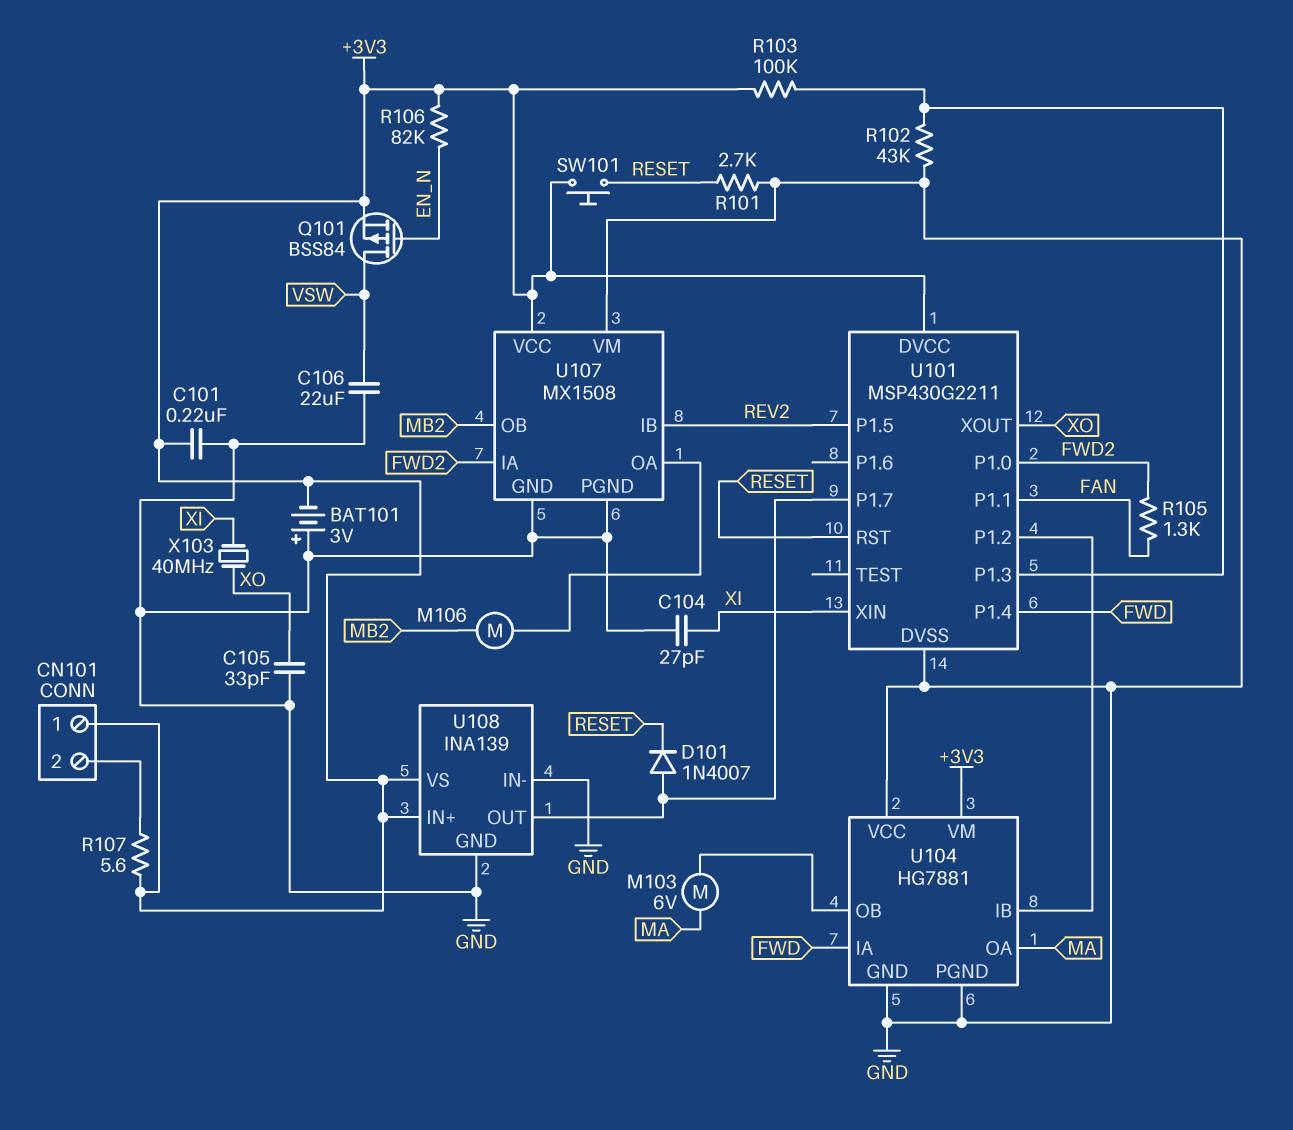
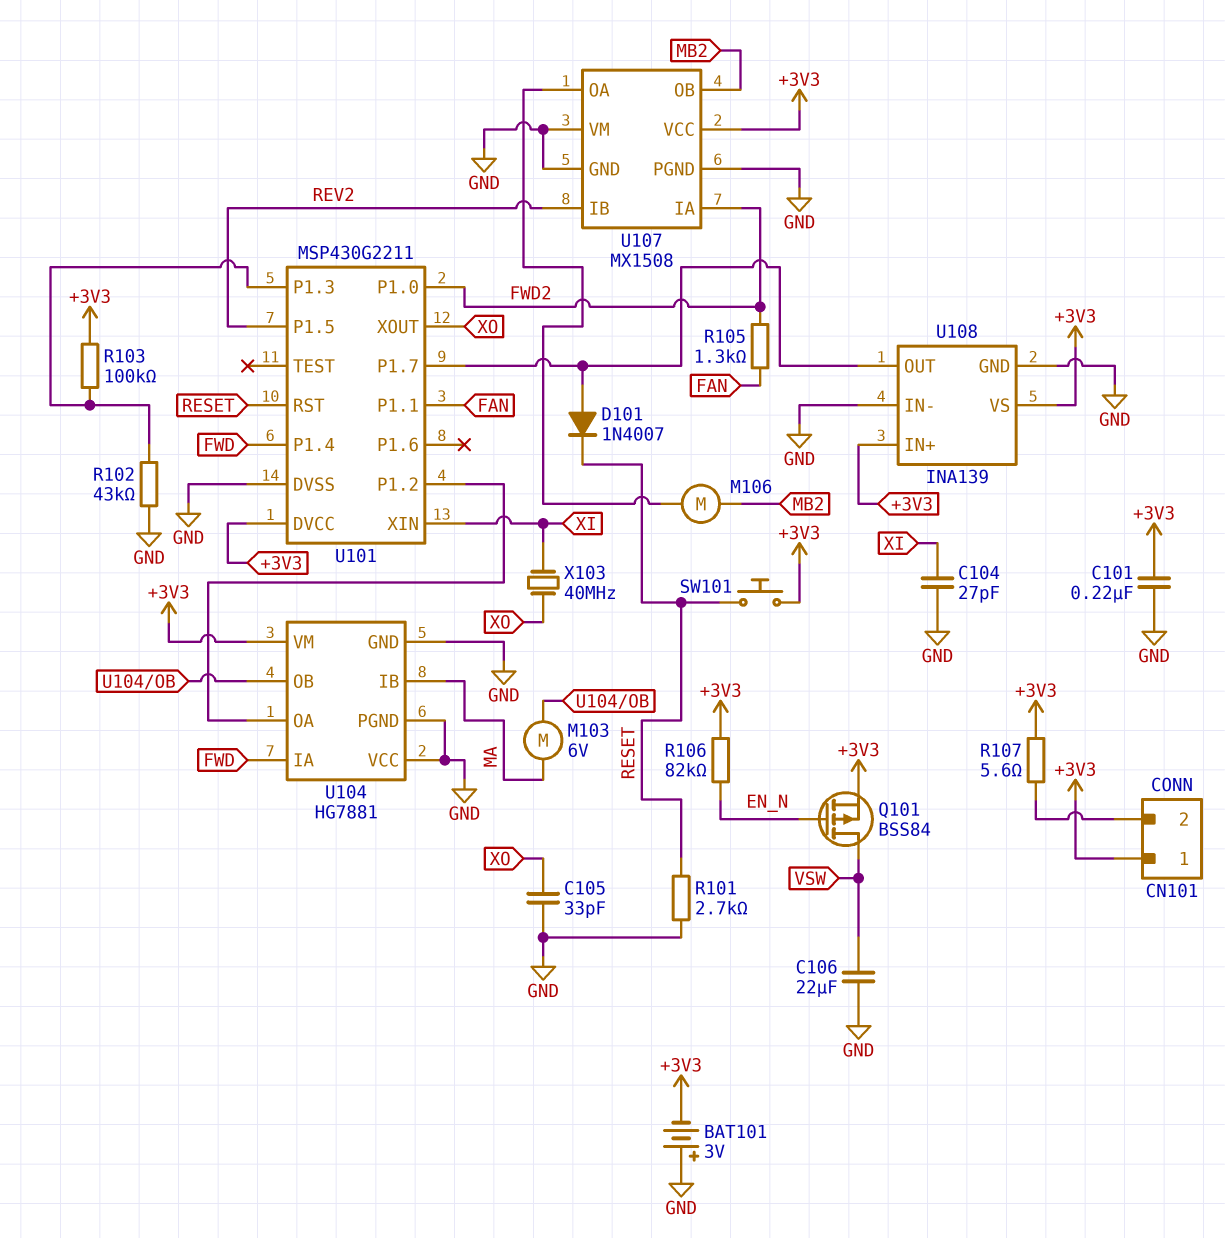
U104 pin IB: U101/P1.2 -> MA
U104 pin OA: MA -> U101/P1.2

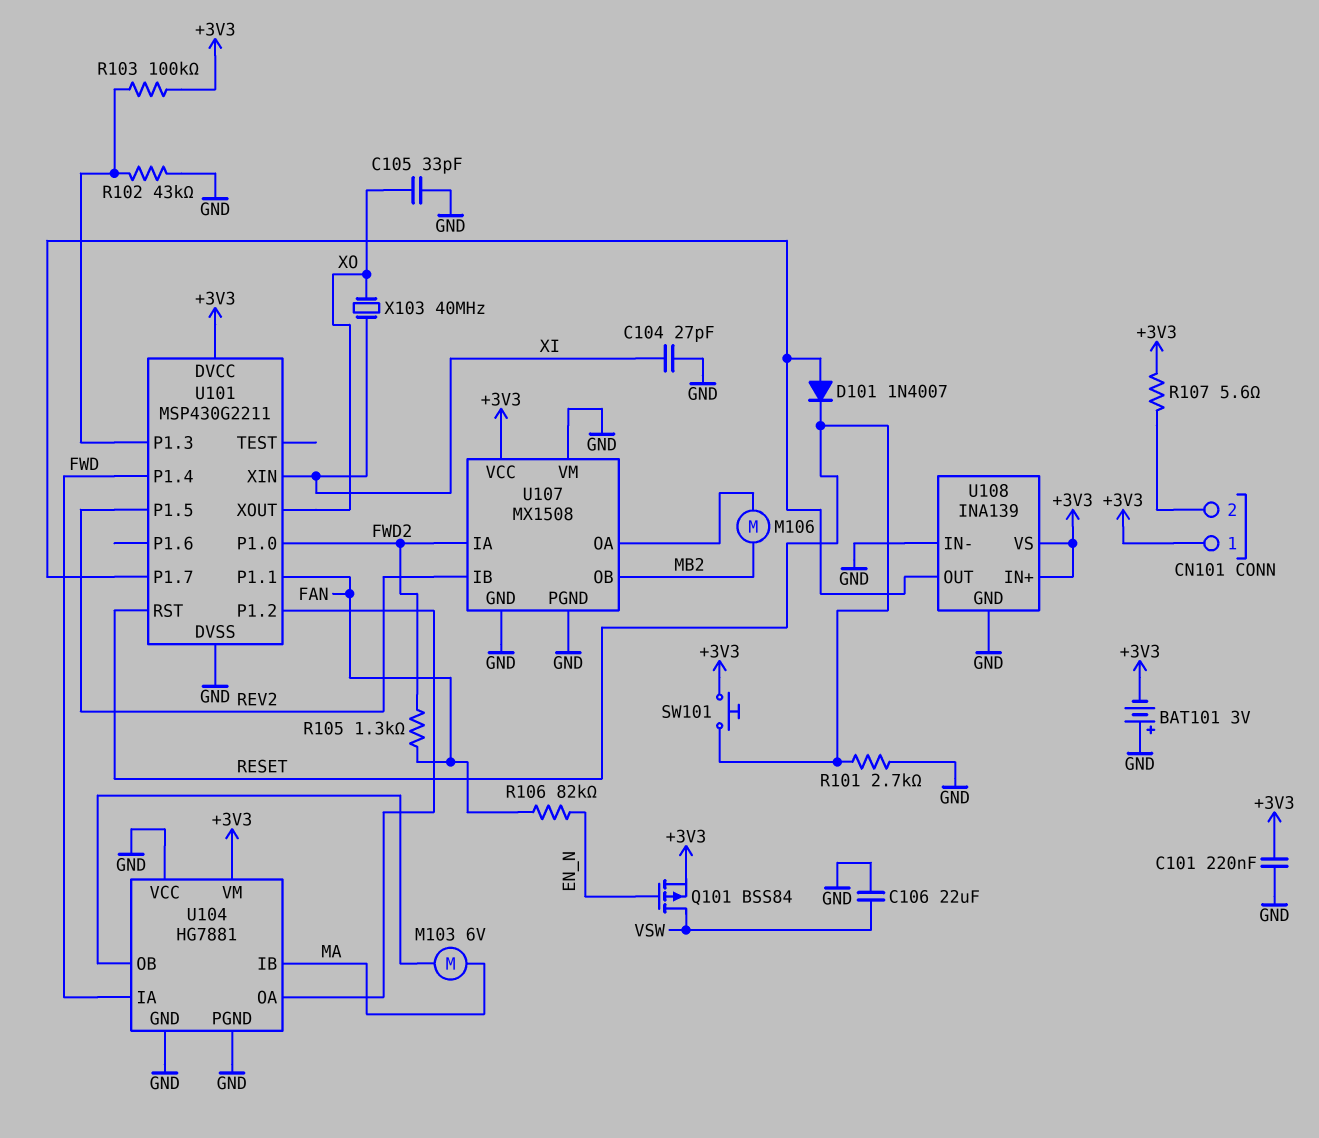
R106: 82k (+3V3, EN_N) -> 82k (EN_N, FAN)

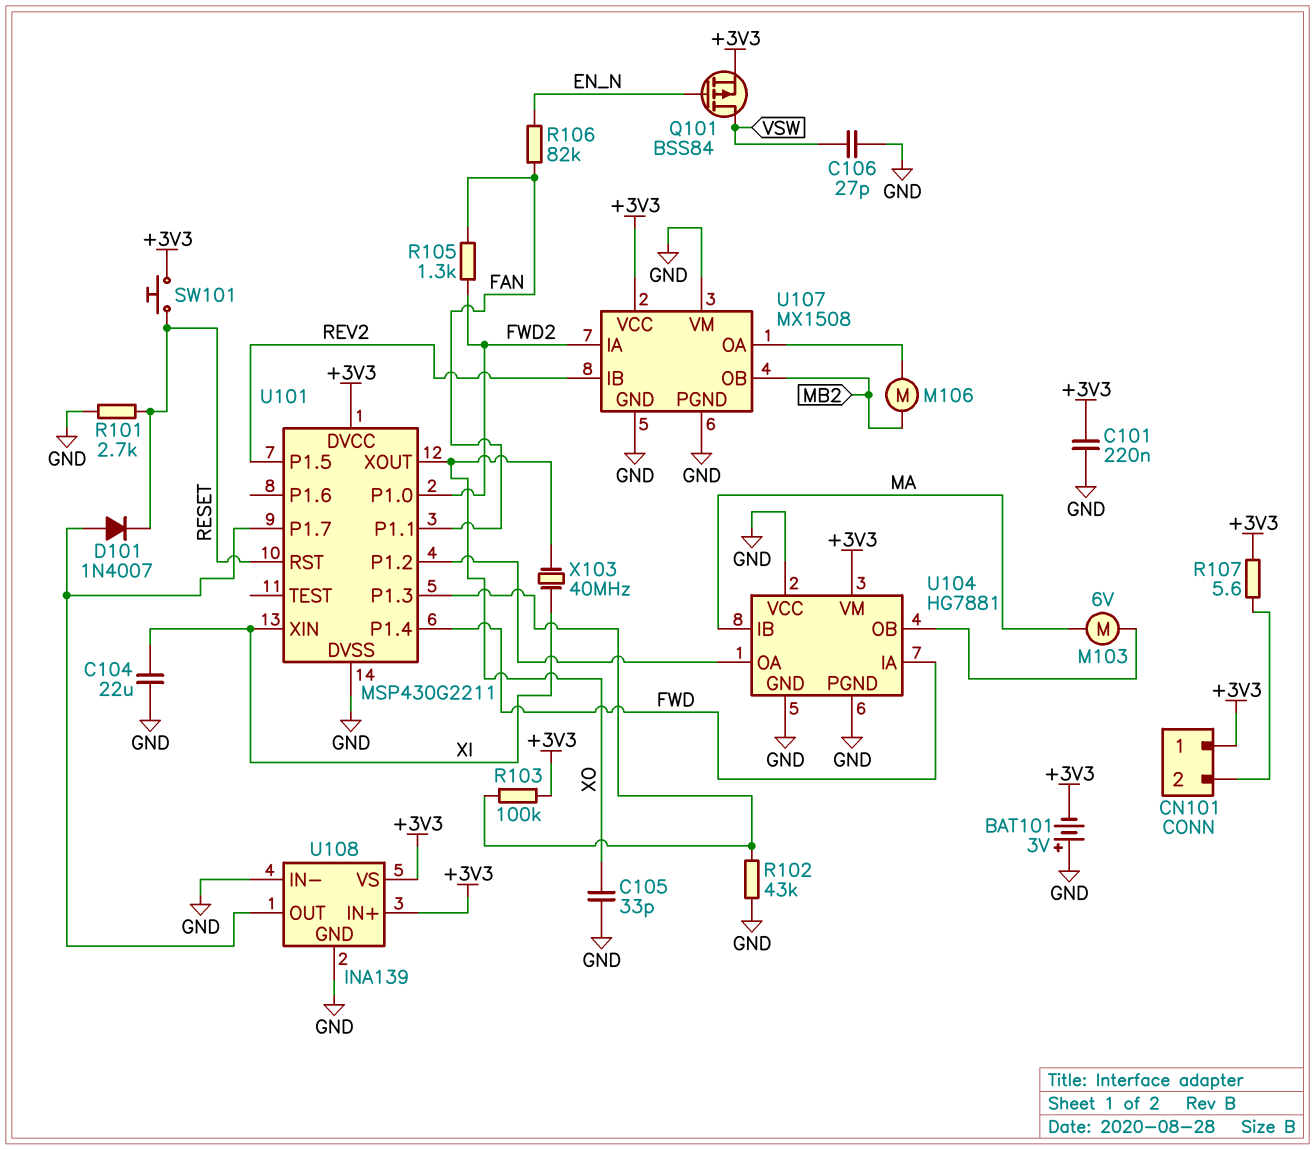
C104: 27pF (GND, XI) -> 22uF (GND, XI)
C106: 22uF (GND, VSW) -> 27pF (GND, VSW)

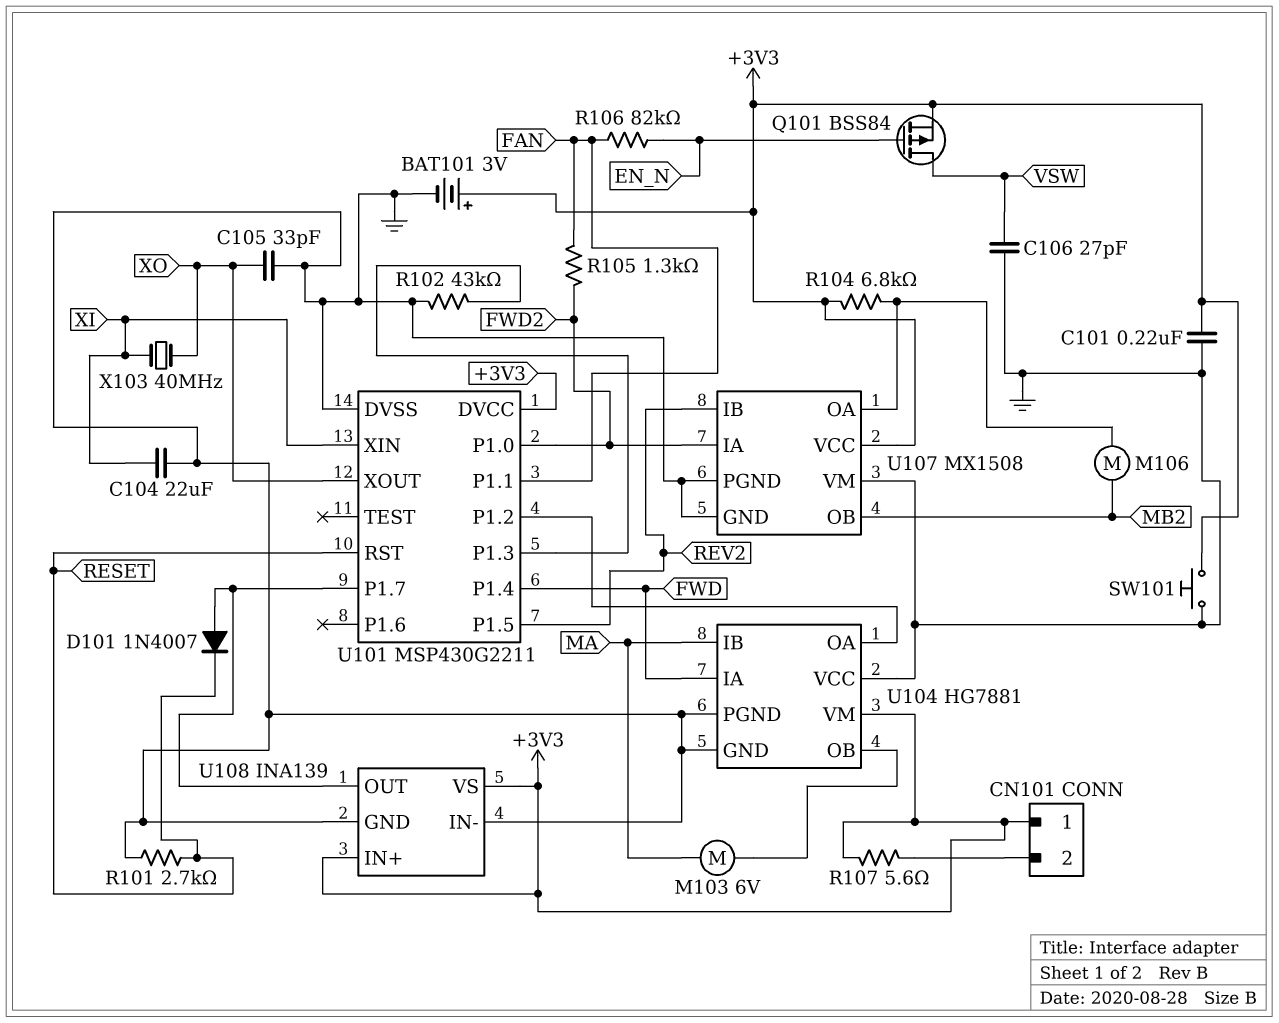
BAT101: 3V (plus GND, minus +3V3) -> 3V (plus +3V3, minus GND)
R103: 100k (+3V3, U101/P1.3) -> none
R104: none -> 6.8k (+3V3, U107/OA)
SW101: button (+3V3, RESET) -> button (+3V3, GND)

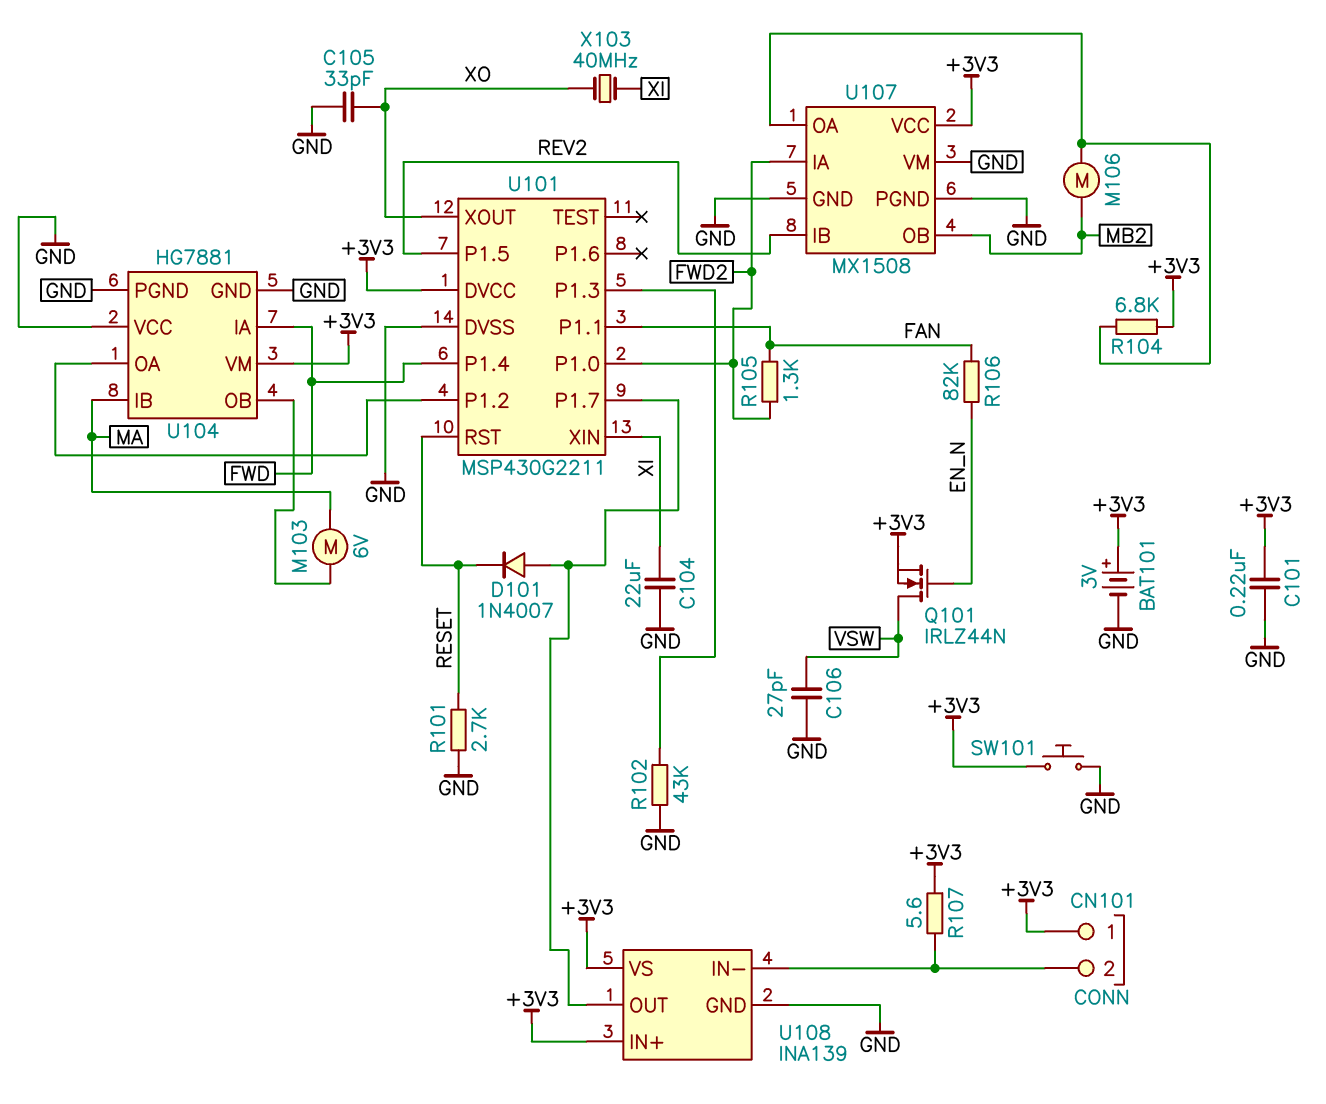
Q101: PMOS BSS84 (G EN_N, D VSW, S +3V3) -> NMOS IRLZ44N (G EN_N, D VSW, S +3V3)
U108 pin IN-: GND -> CN101/2

